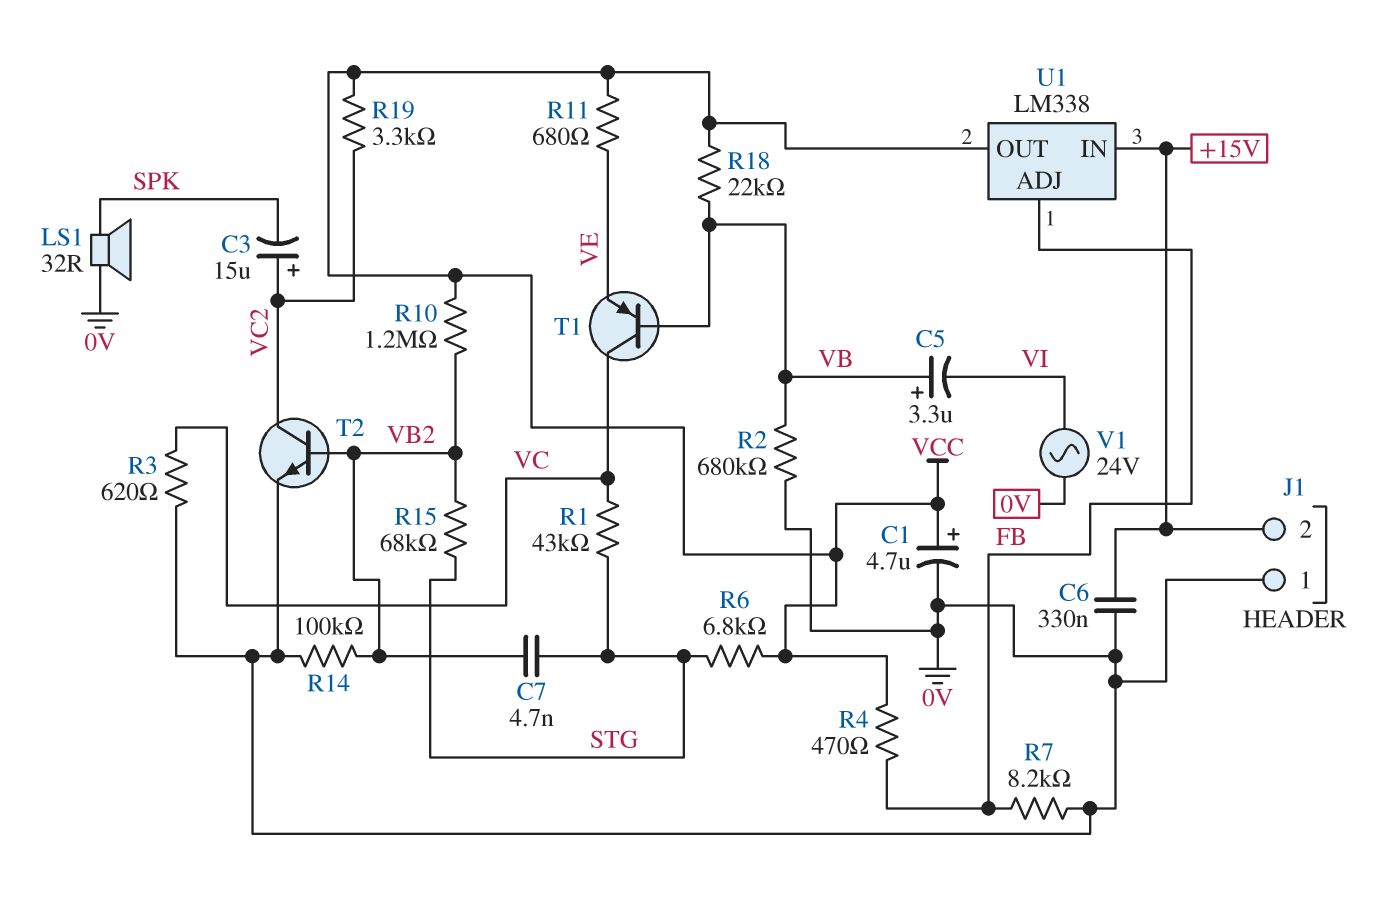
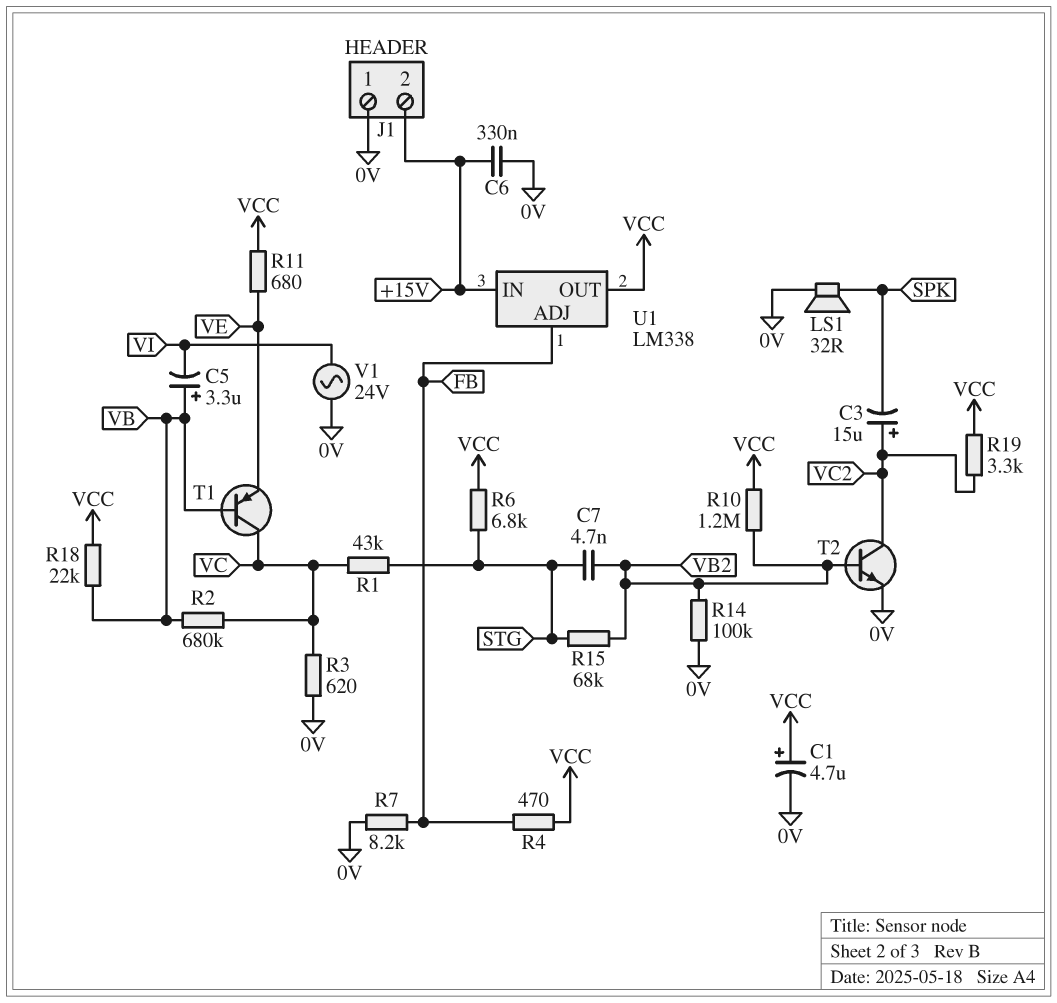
R2: 680k (0V, VB) -> 680k (VB, VC)

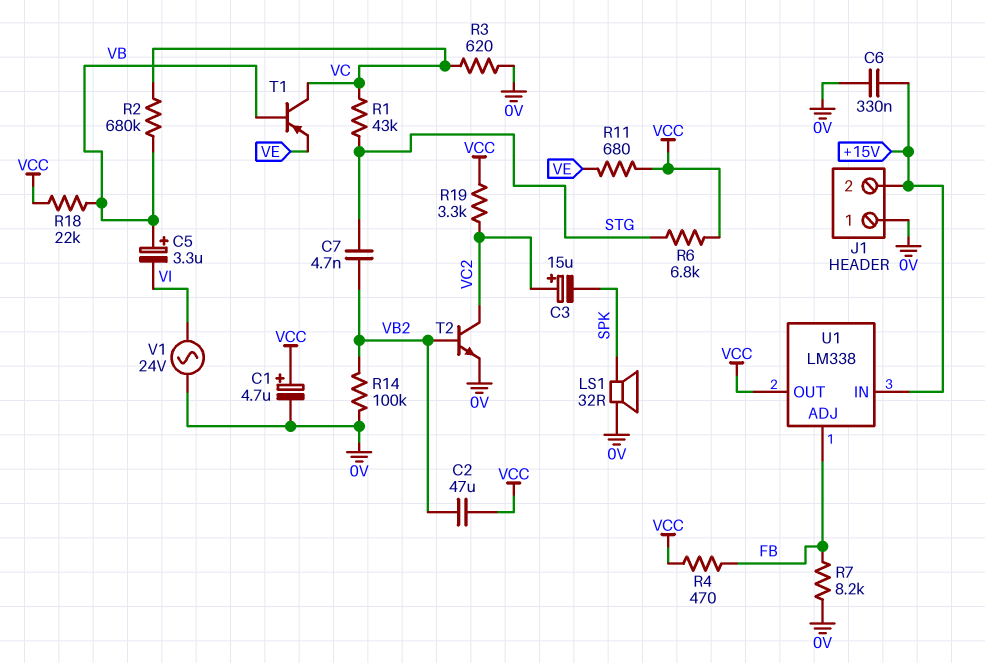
C2: none -> 47uF (VB2, VCC)
R10: 1.2M (VB2, VCC) -> none
R15: 68k (STG, VB2) -> none

